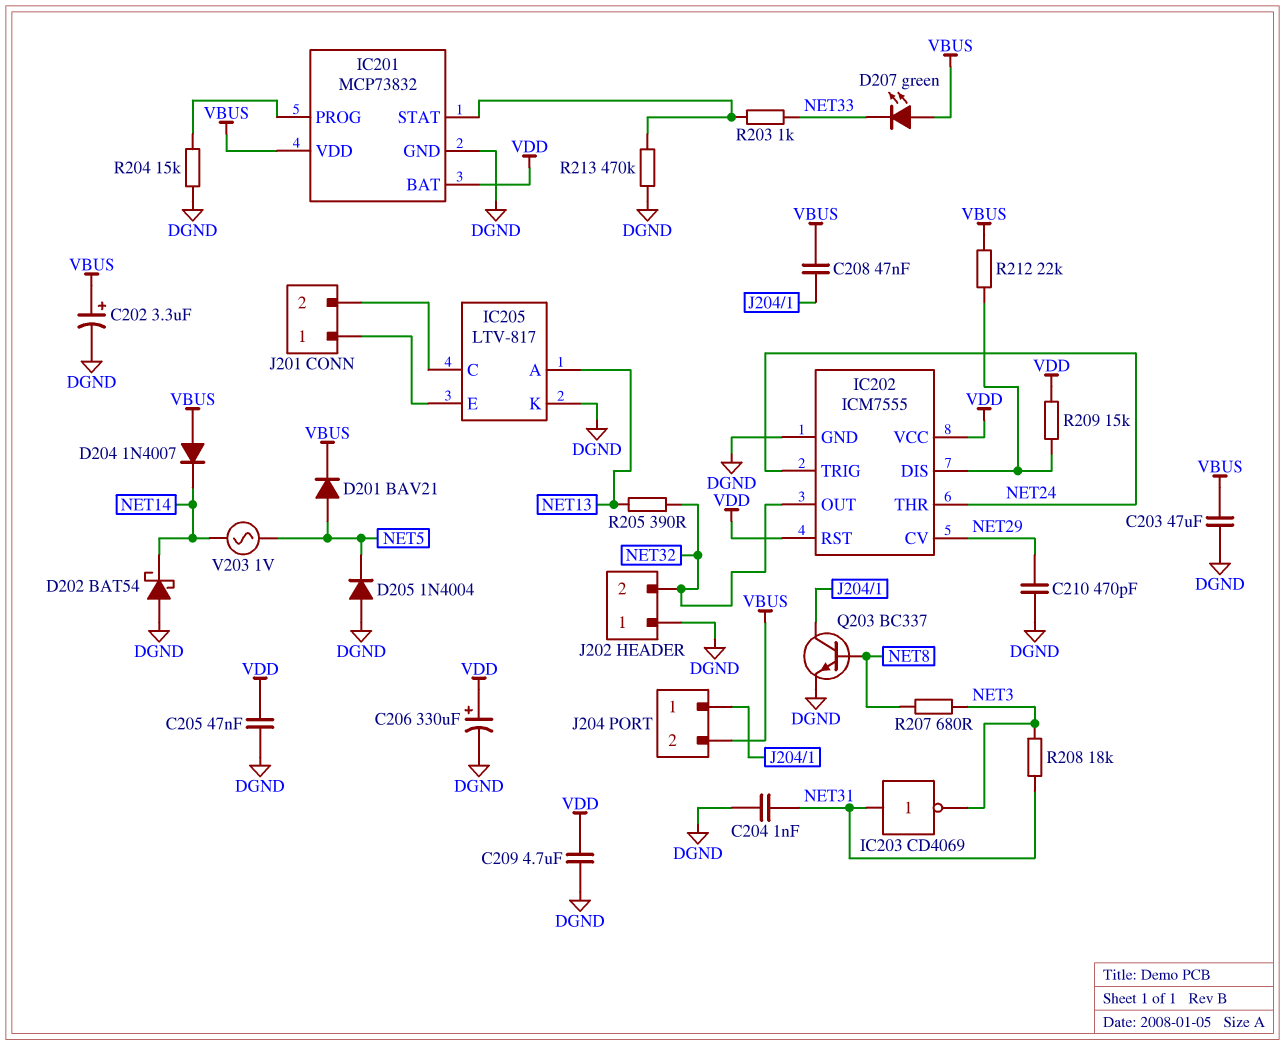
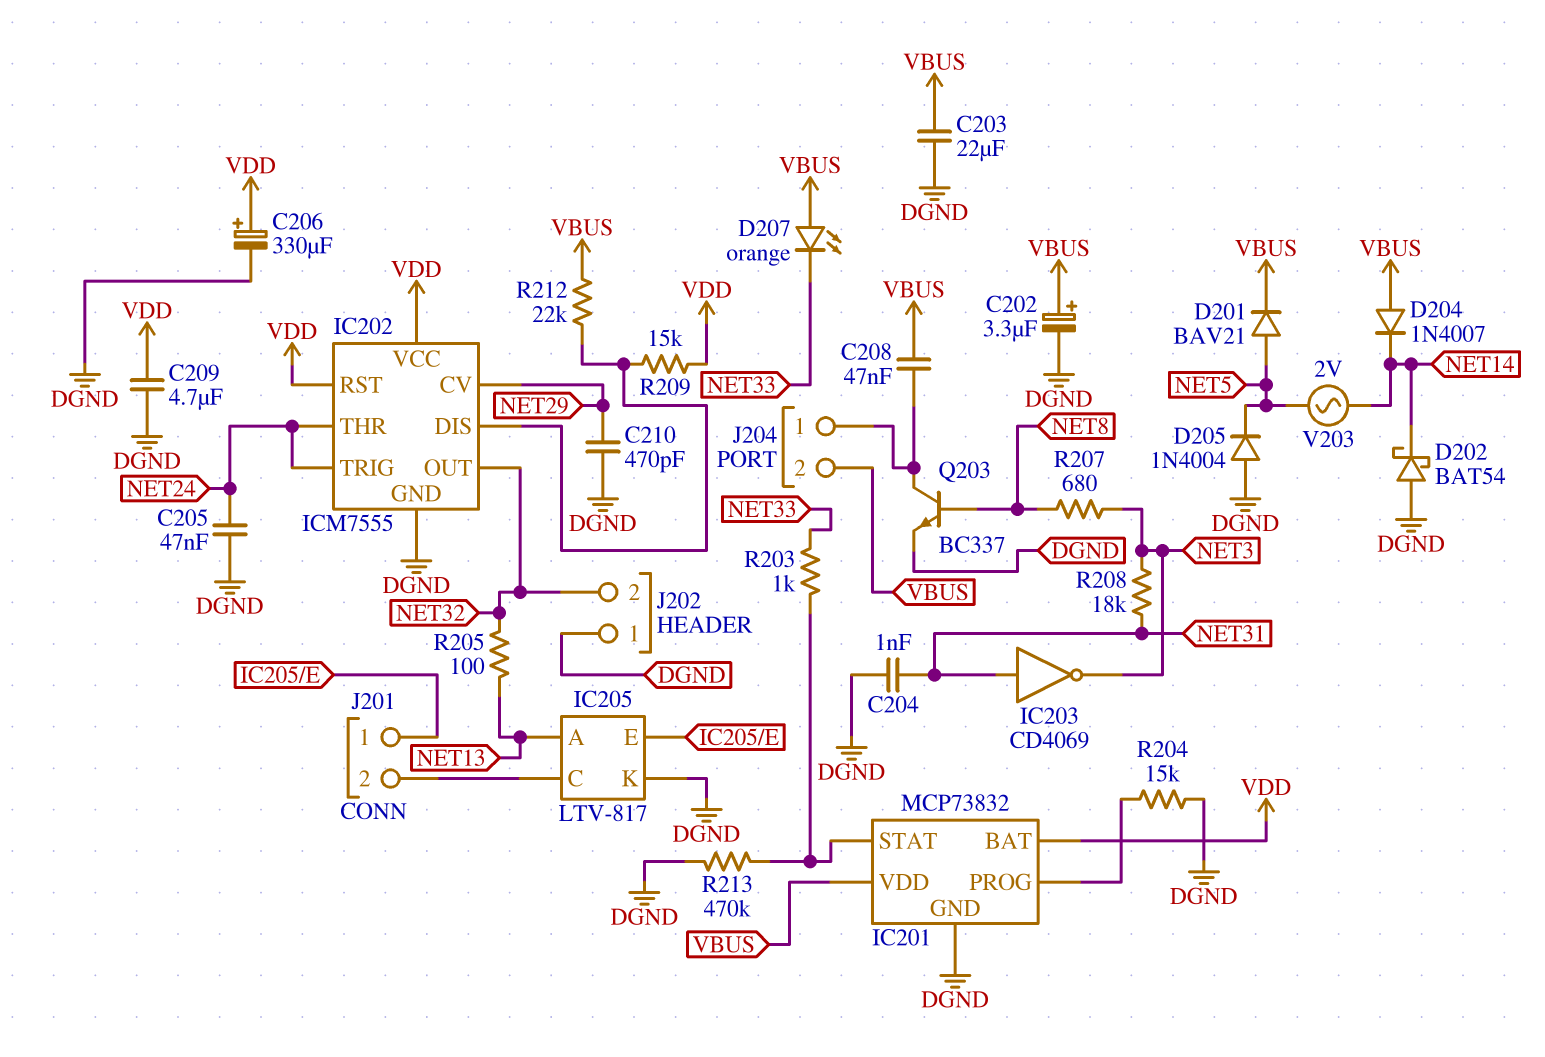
C203: 47uF (DGND, VBUS) -> 22uF (DGND, VBUS)
C205: 47nF (DGND, VDD) -> 47nF (DGND, NET24)
D207: LED green (A VBUS, K NET33) -> LED orange (A VBUS, K NET33)
R205: 390 (NET13, NET32) -> 100 (NET13, NET32)
V203: AC 1V (NET5, NET14) -> AC 2V (NET5, NET14)

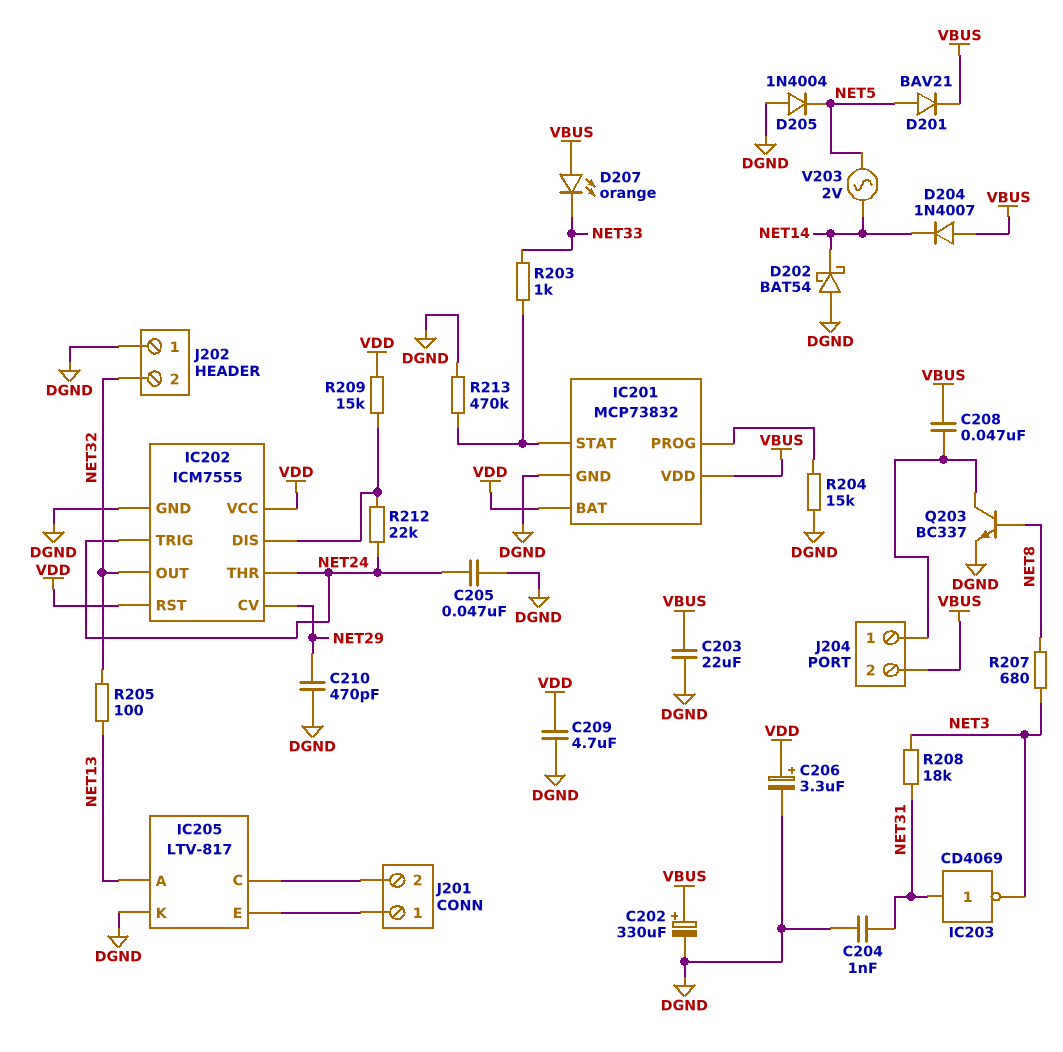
C202: 3.3uF (plus VBUS, minus DGND) -> 330uF (plus VBUS, minus DGND)
C206: 330uF (plus VDD, minus DGND) -> 3.3uF (plus VDD, minus DGND)
R212: 22k (IC202/DIS, VBUS) -> 22k (IC202/DIS, NET24)

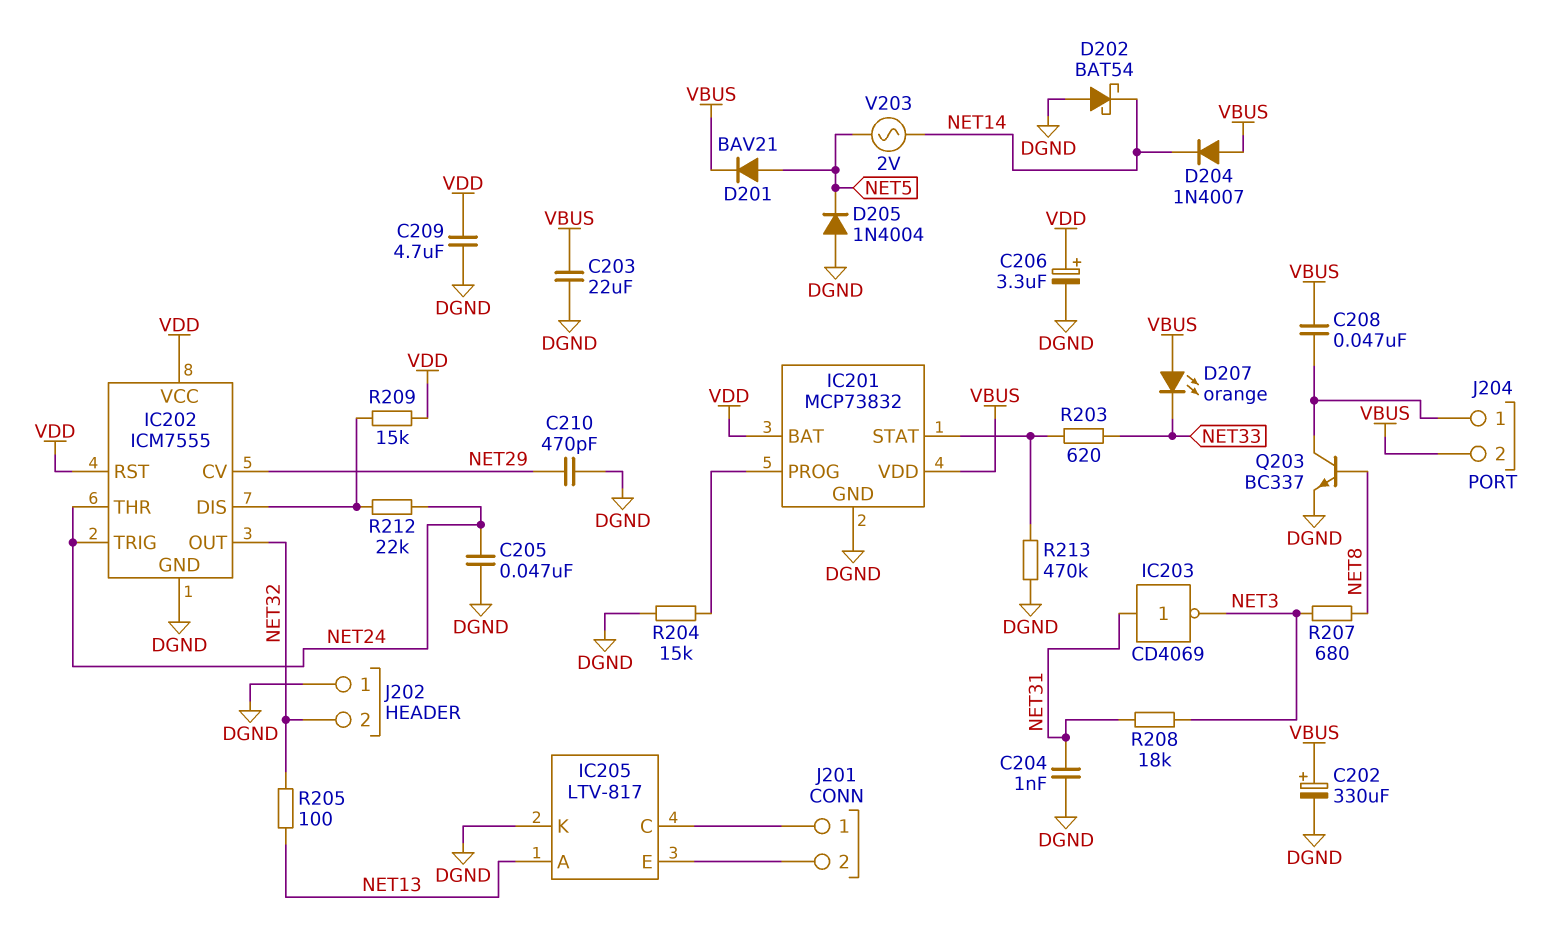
J201 pin 1: IC205/E -> IC205/C
J201 pin 2: IC205/C -> IC205/E
R203: 1k (IC201/STAT, NET33) -> 620 (IC201/STAT, NET33)

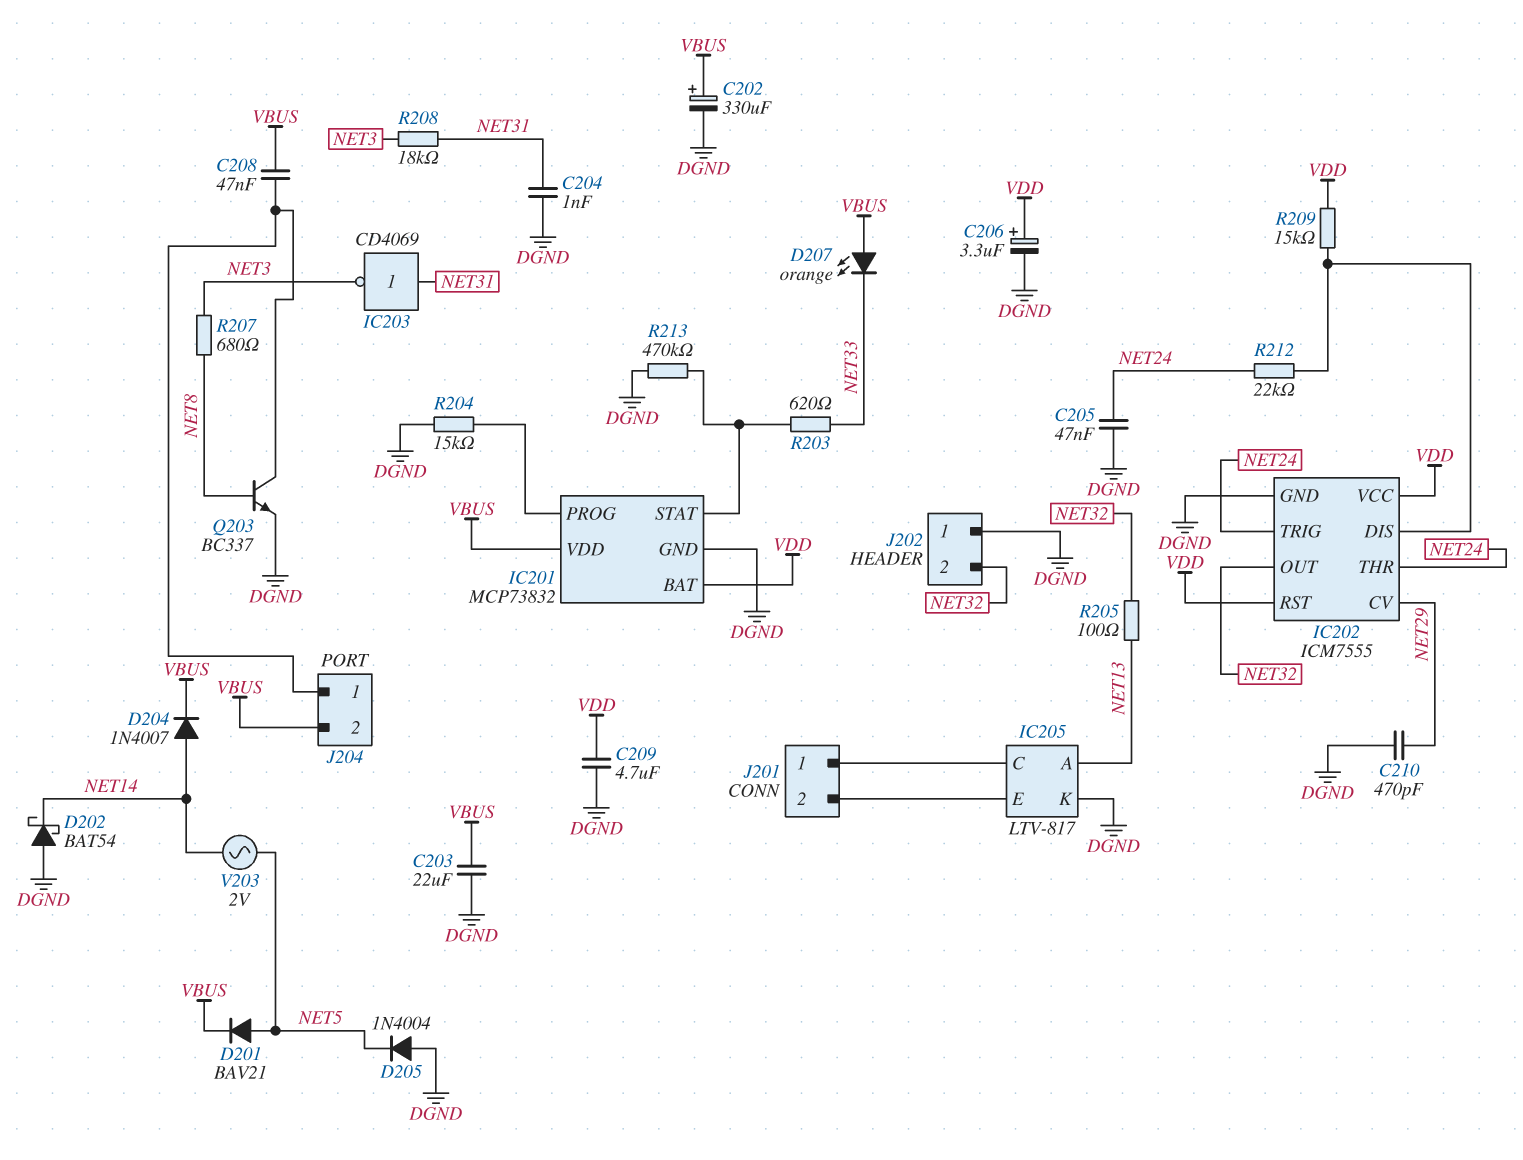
D204: diode 1N4007 (A VBUS, K NET14) -> diode 1N4007 (A NET14, K VBUS)

